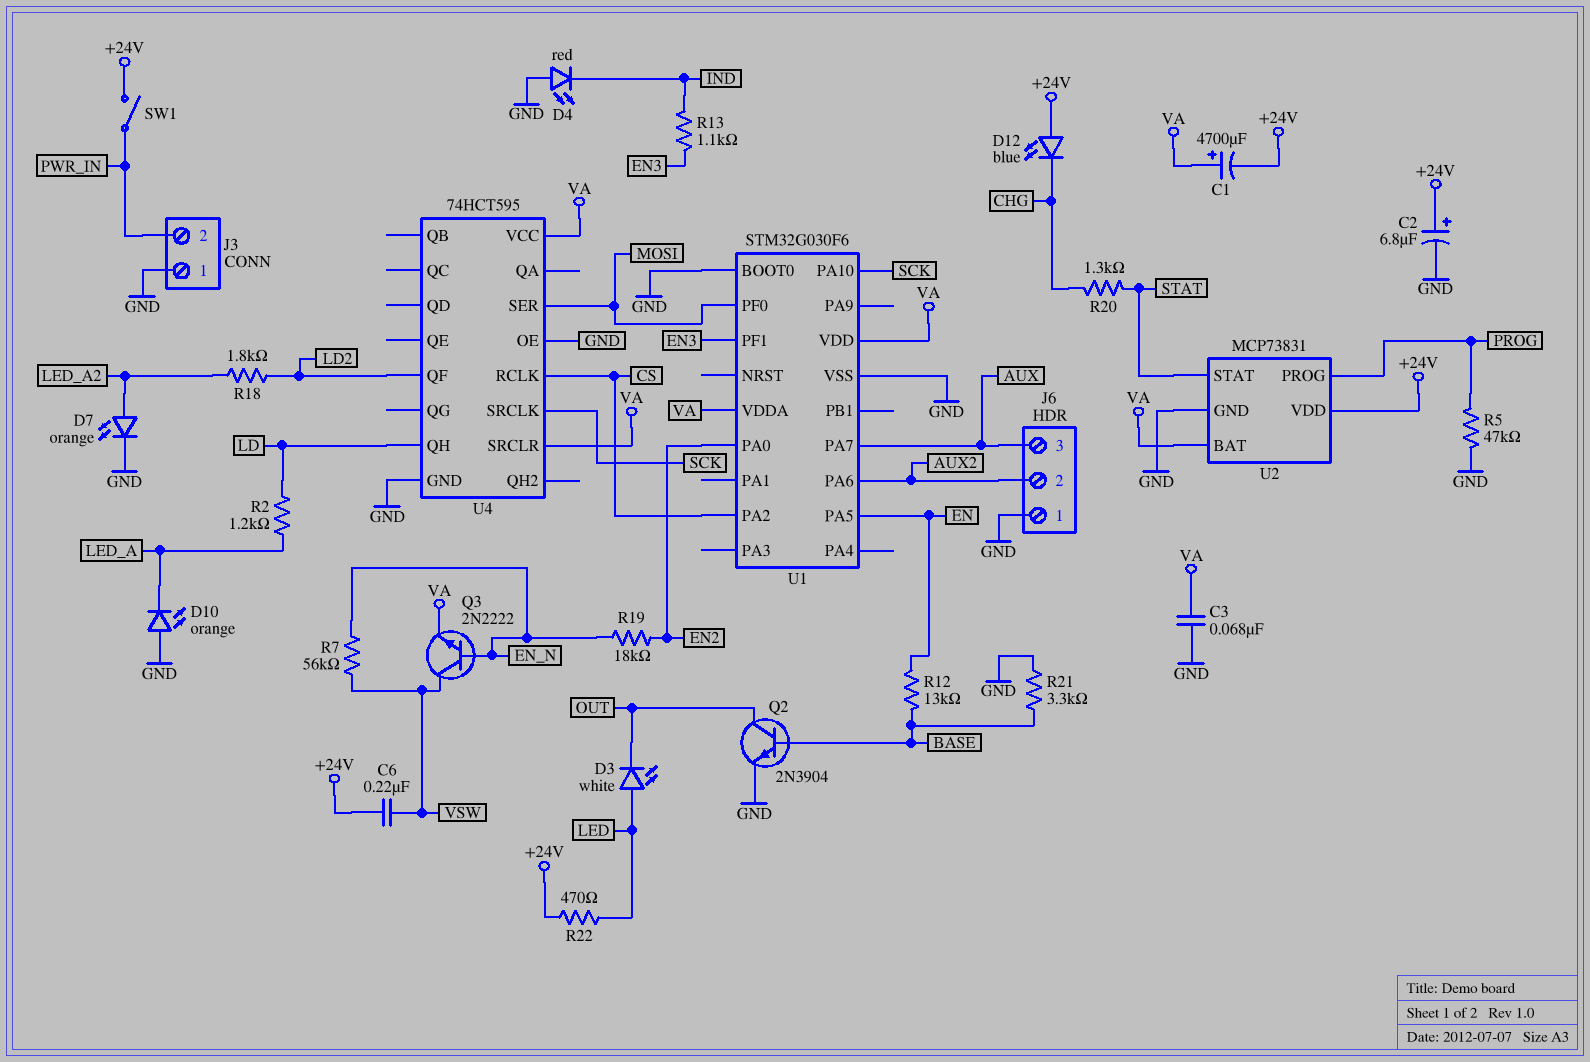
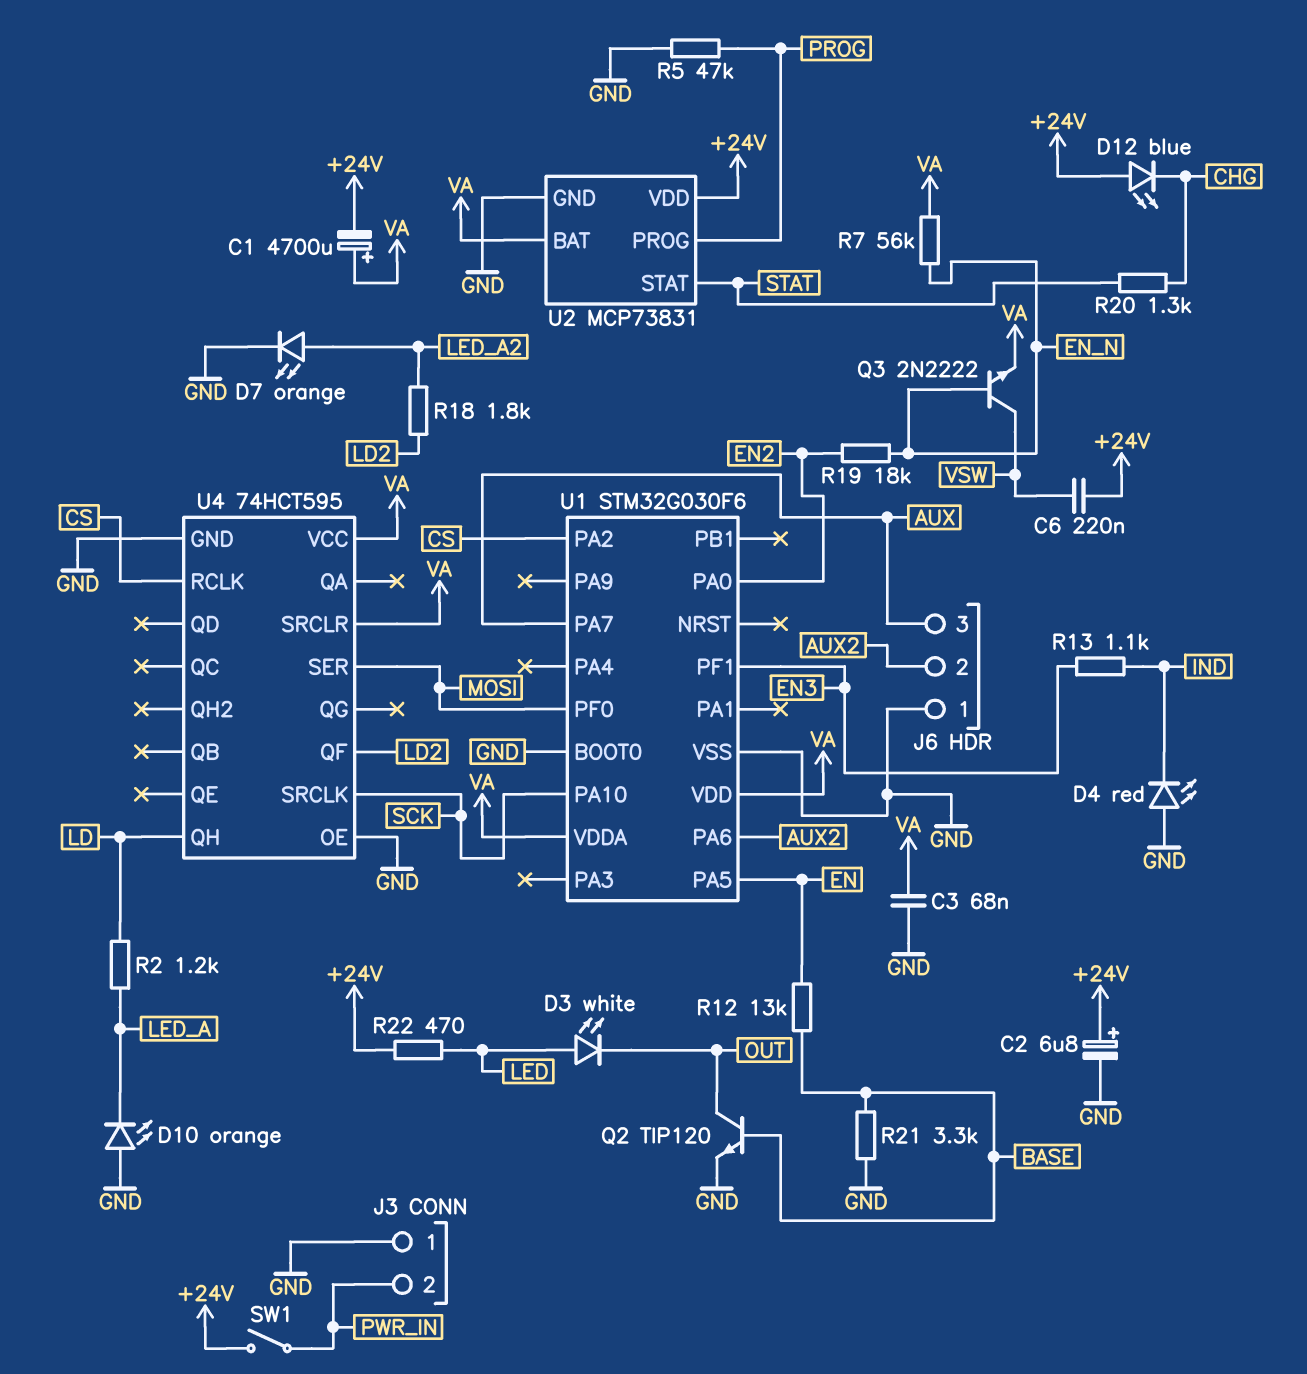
Q2: NPN 2N3904 (B BASE, C OUT, E GND) -> NPN TIP120 (B BASE, C OUT, E GND)
R7: 56k (EN_N, VSW) -> 56k (EN_N, VA)

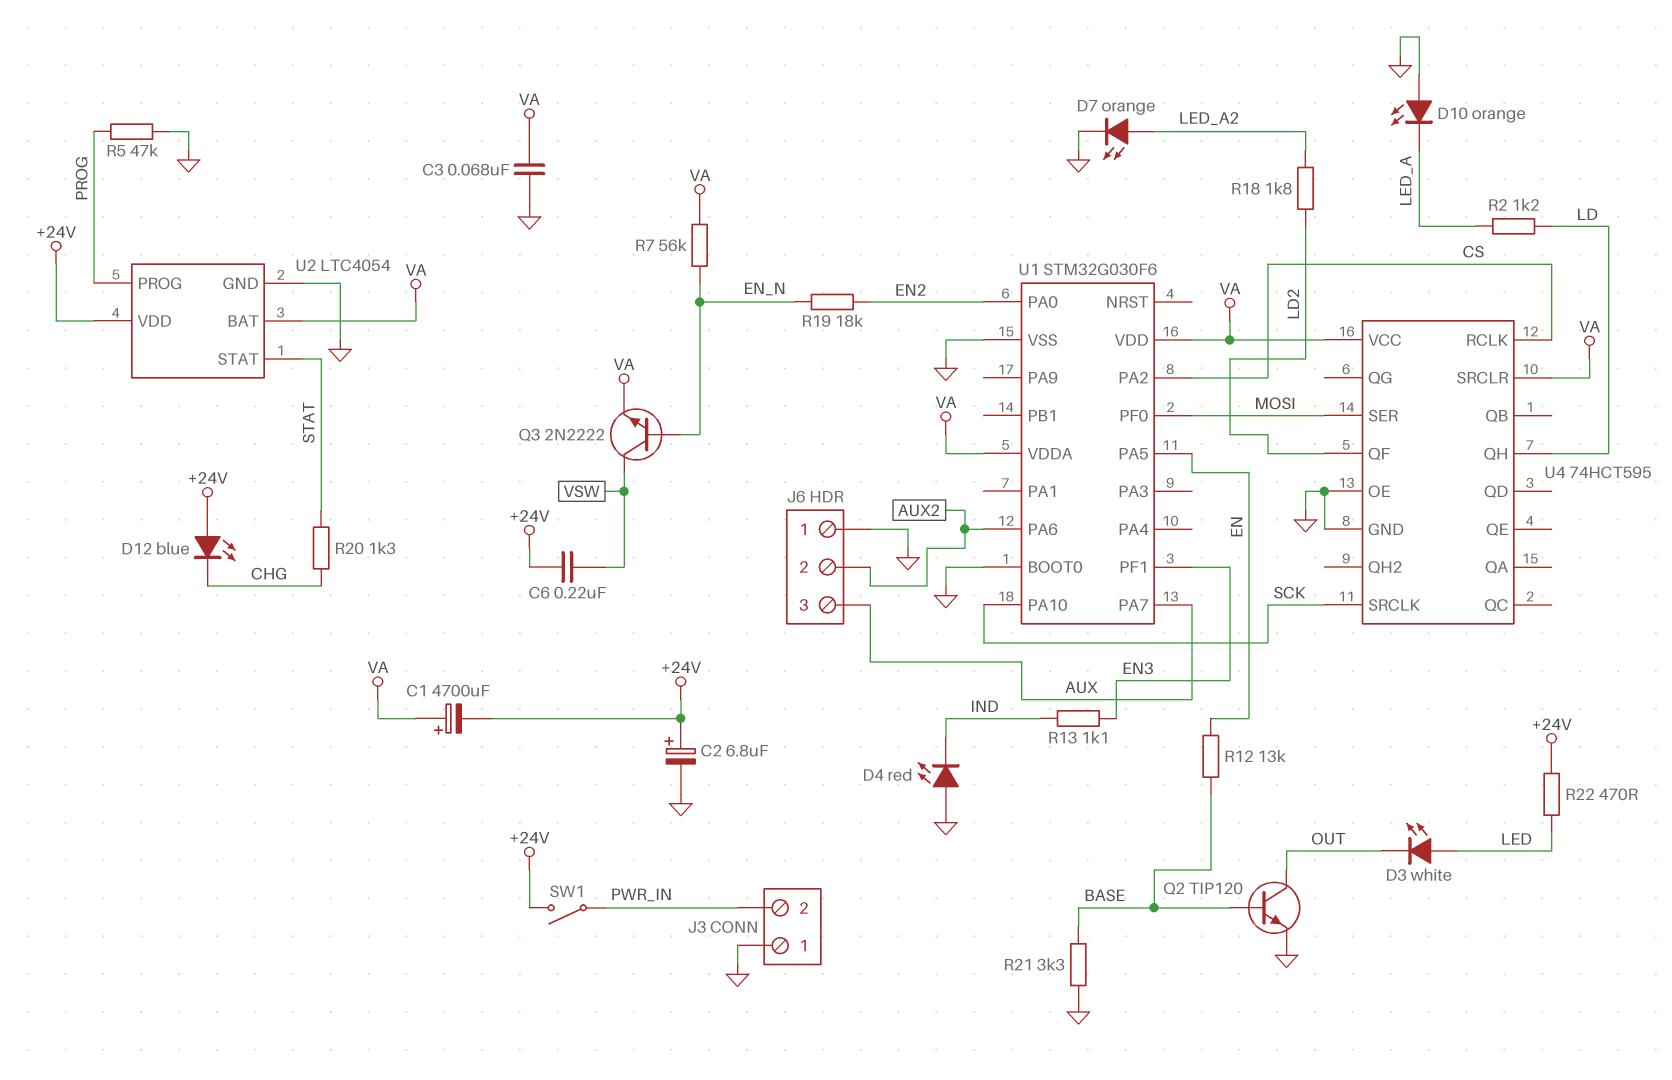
U2: MCP73831 -> LTC4054

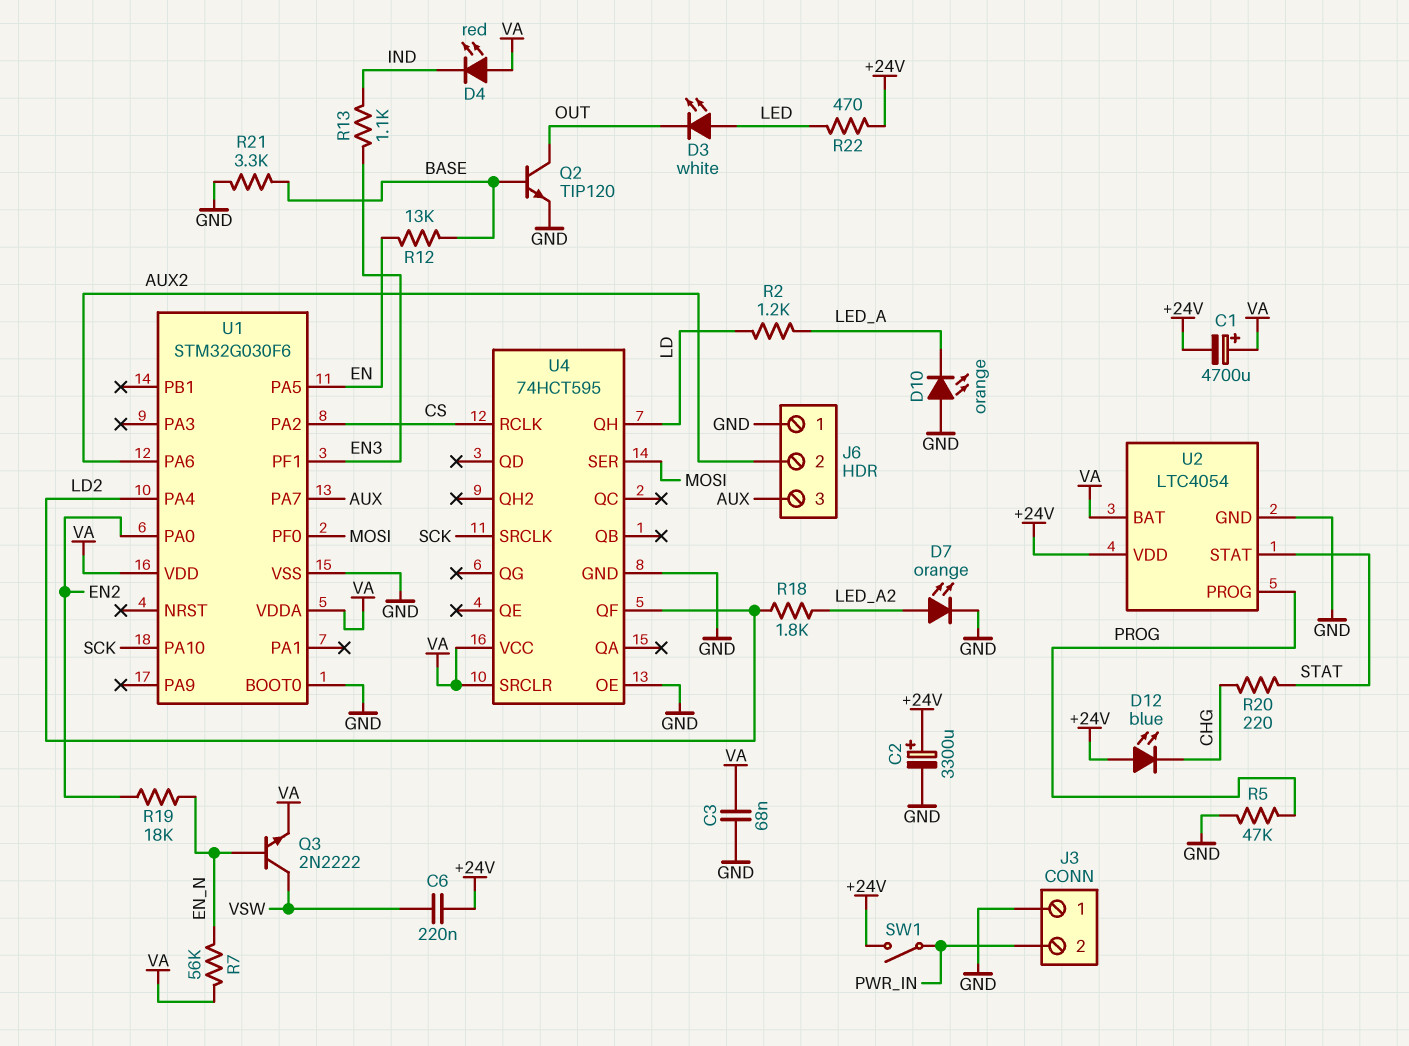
C2: 6.8uF (plus +24V, minus GND) -> 3300uF (plus +24V, minus GND)
D4: LED red (A GND, K IND) -> LED red (A VA, K IND)
R20: 1.3k (CHG, STAT) -> 220 (CHG, STAT)
U1 pin PA4: none -> LD2

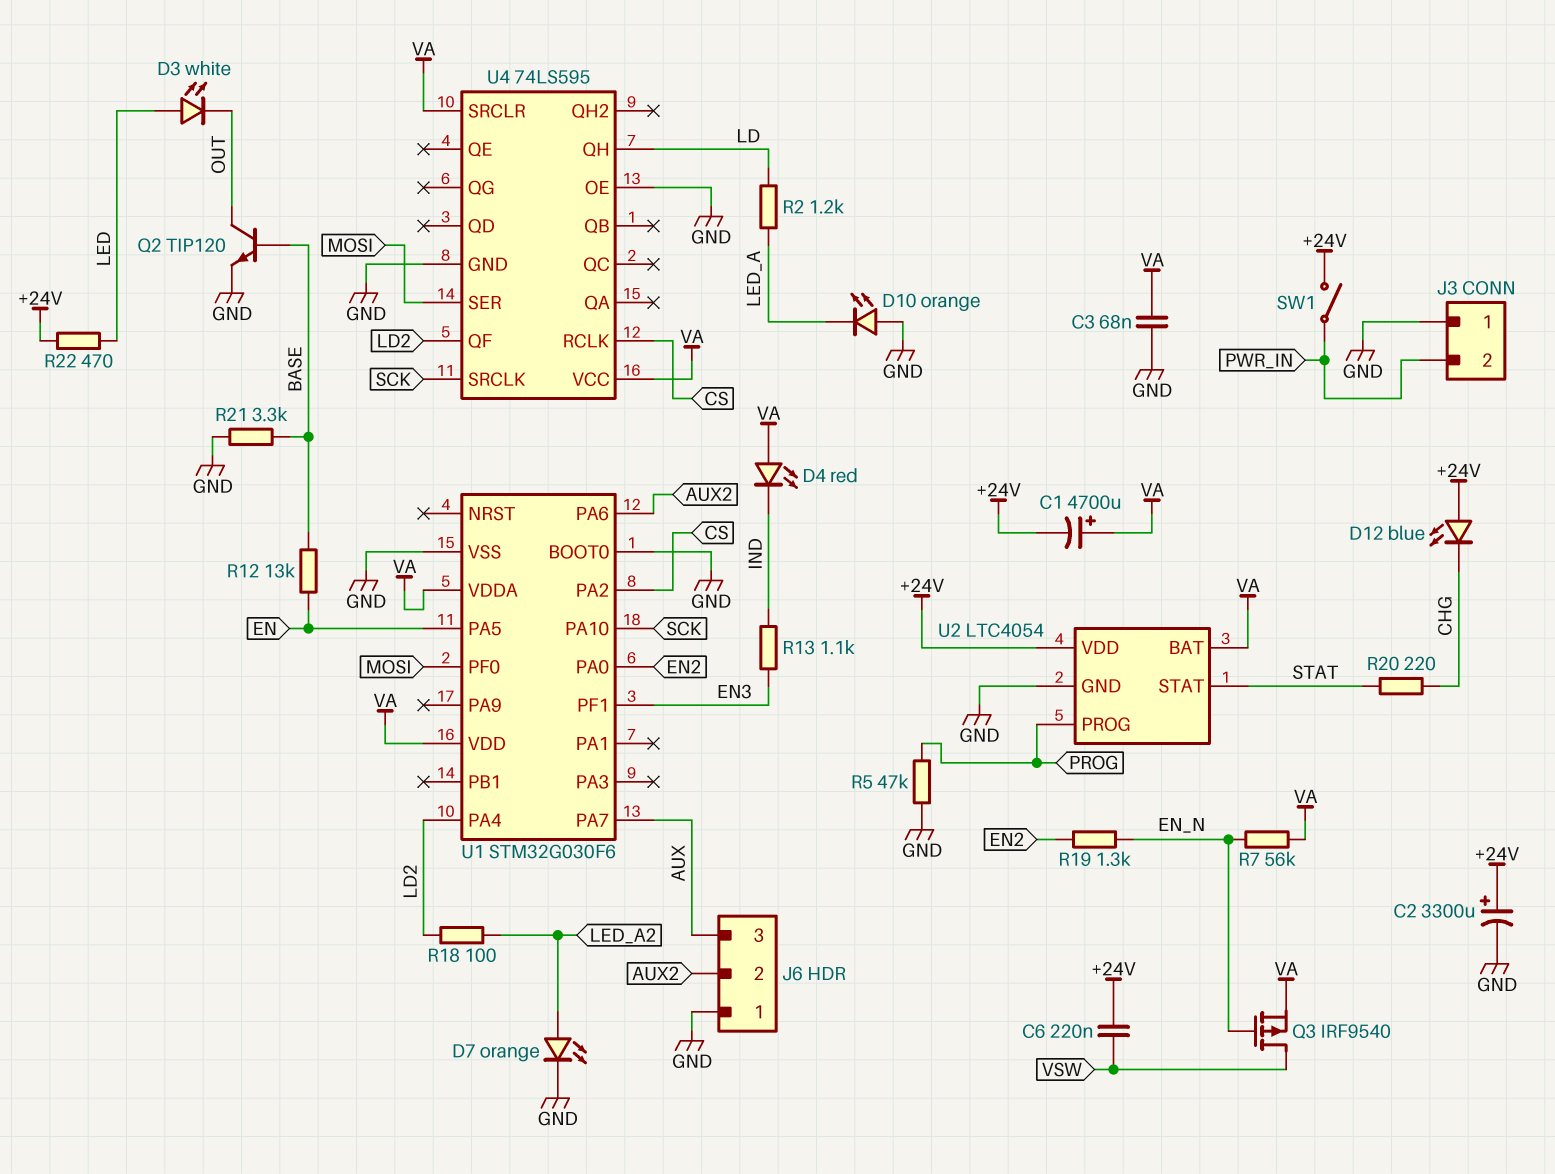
Q3: NPN 2N2222 (B EN_N, C VSW, E VA) -> PMOS IRF9540 (G EN_N, D VSW, S VA)
R18: 1.8k (LD2, LED_A2) -> 100 (LD2, LED_A2)
R19: 18k (EN2, EN_N) -> 1.3k (EN2, EN_N)
U4: 74HCT595 -> 74LS595

